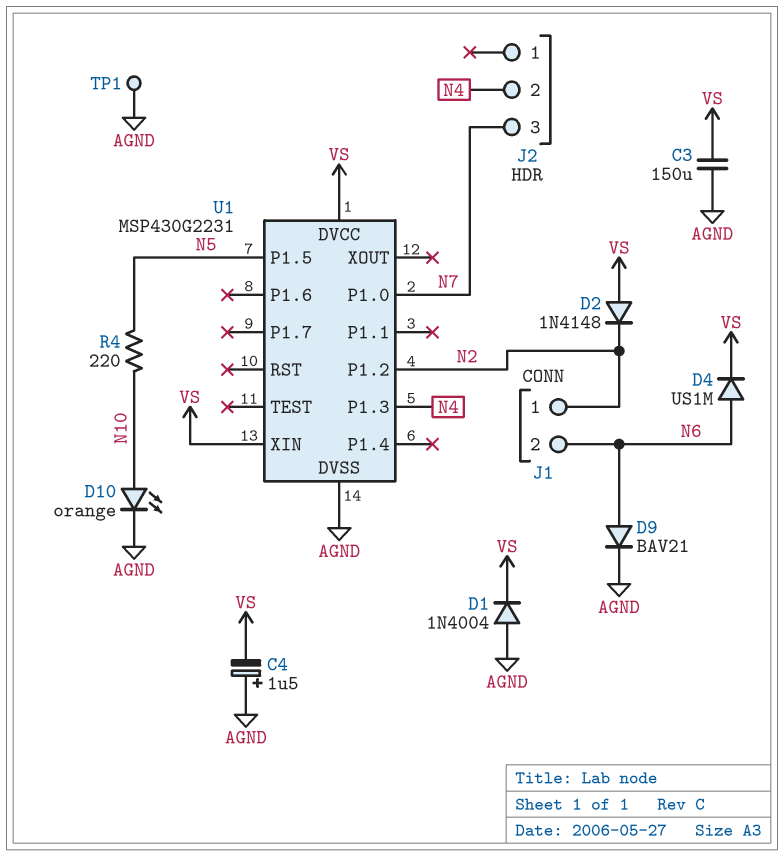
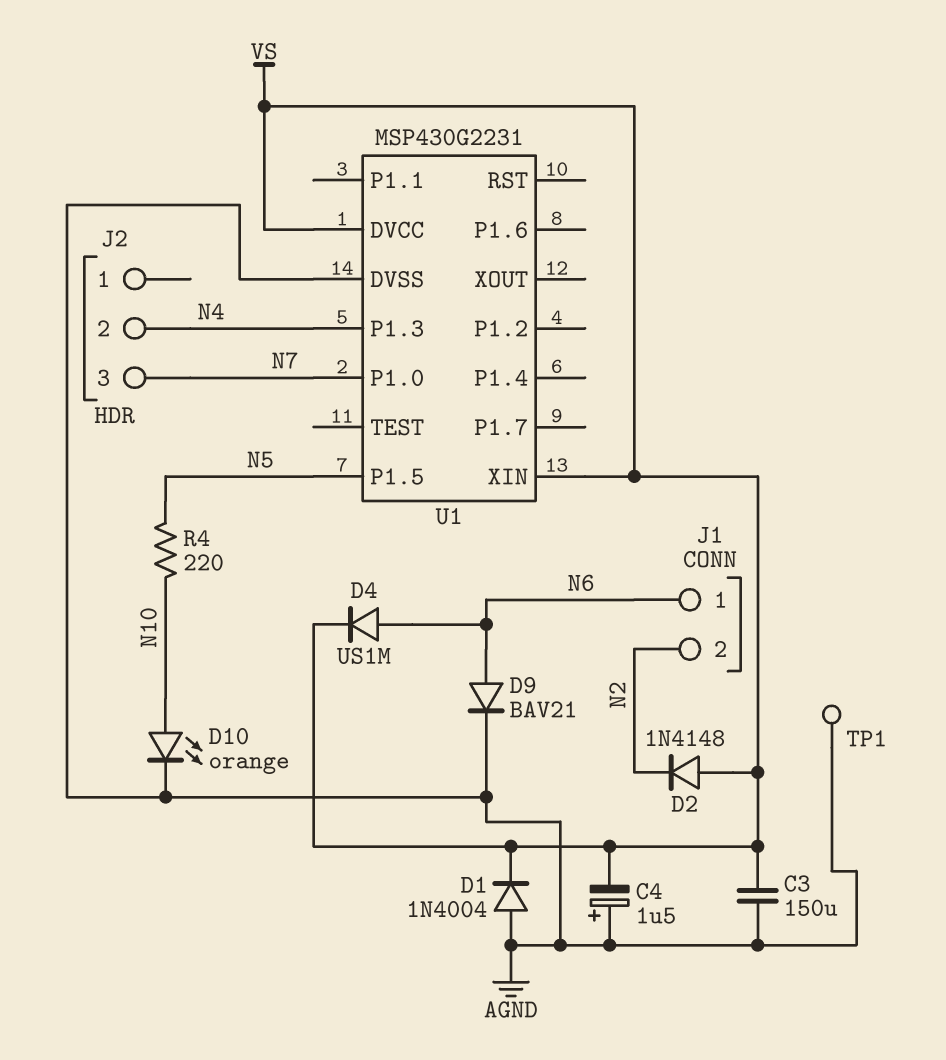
J1 pin 1: N2 -> N6
J1 pin 2: N6 -> N2
U1 pin P1.2: N2 -> none

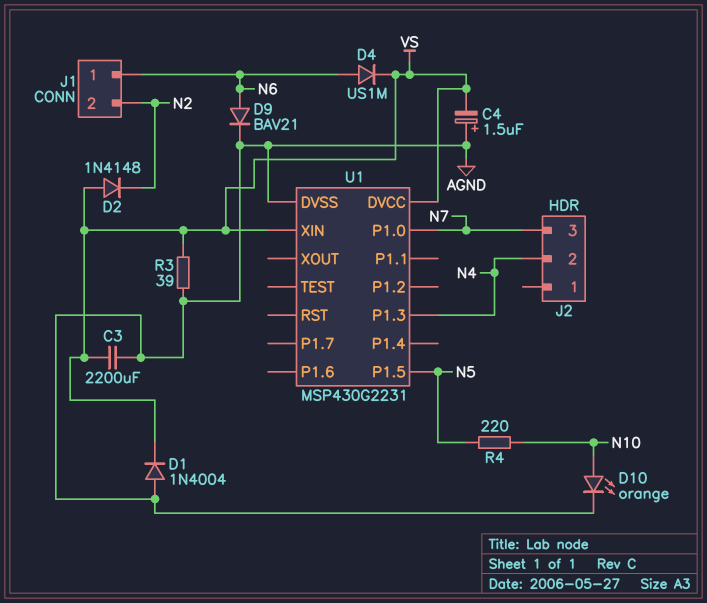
C3: 150uF (AGND, VS) -> 2200uF (AGND, VS)
R3: none -> 39 (AGND, VS)
TP1: test point (AGND) -> none

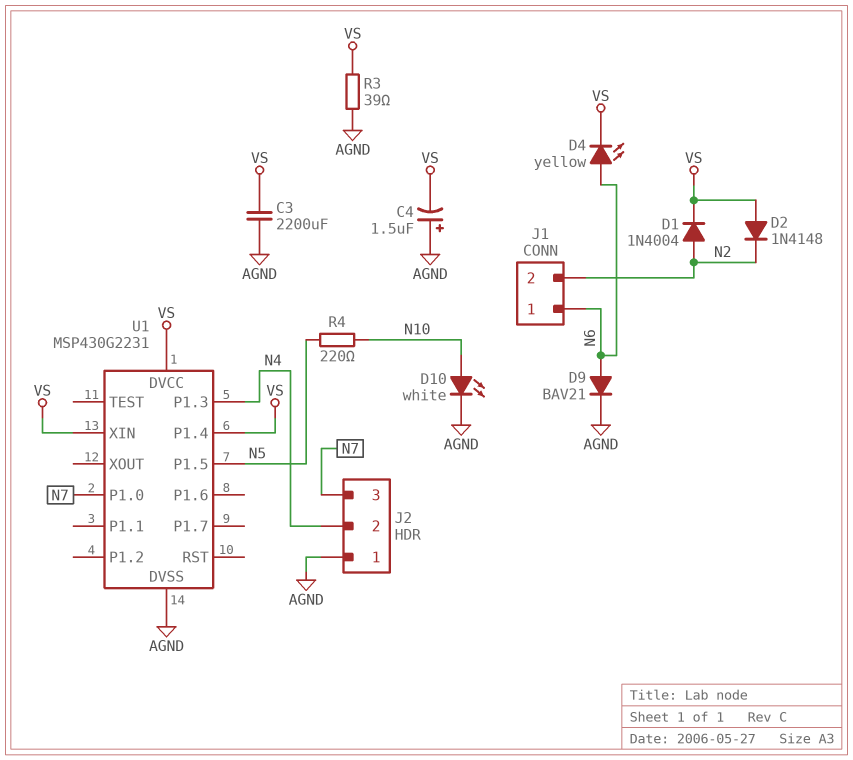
D1: diode 1N4004 (A AGND, K VS) -> diode 1N4004 (A N2, K VS)
D4: diode US1M (A N6, K VS) -> LED yellow (A N6, K VS)
D10: LED orange (A N10, K AGND) -> LED white (A N10, K AGND)
J2 pin 1: none -> AGND
U1 pin P1.4: none -> VS

